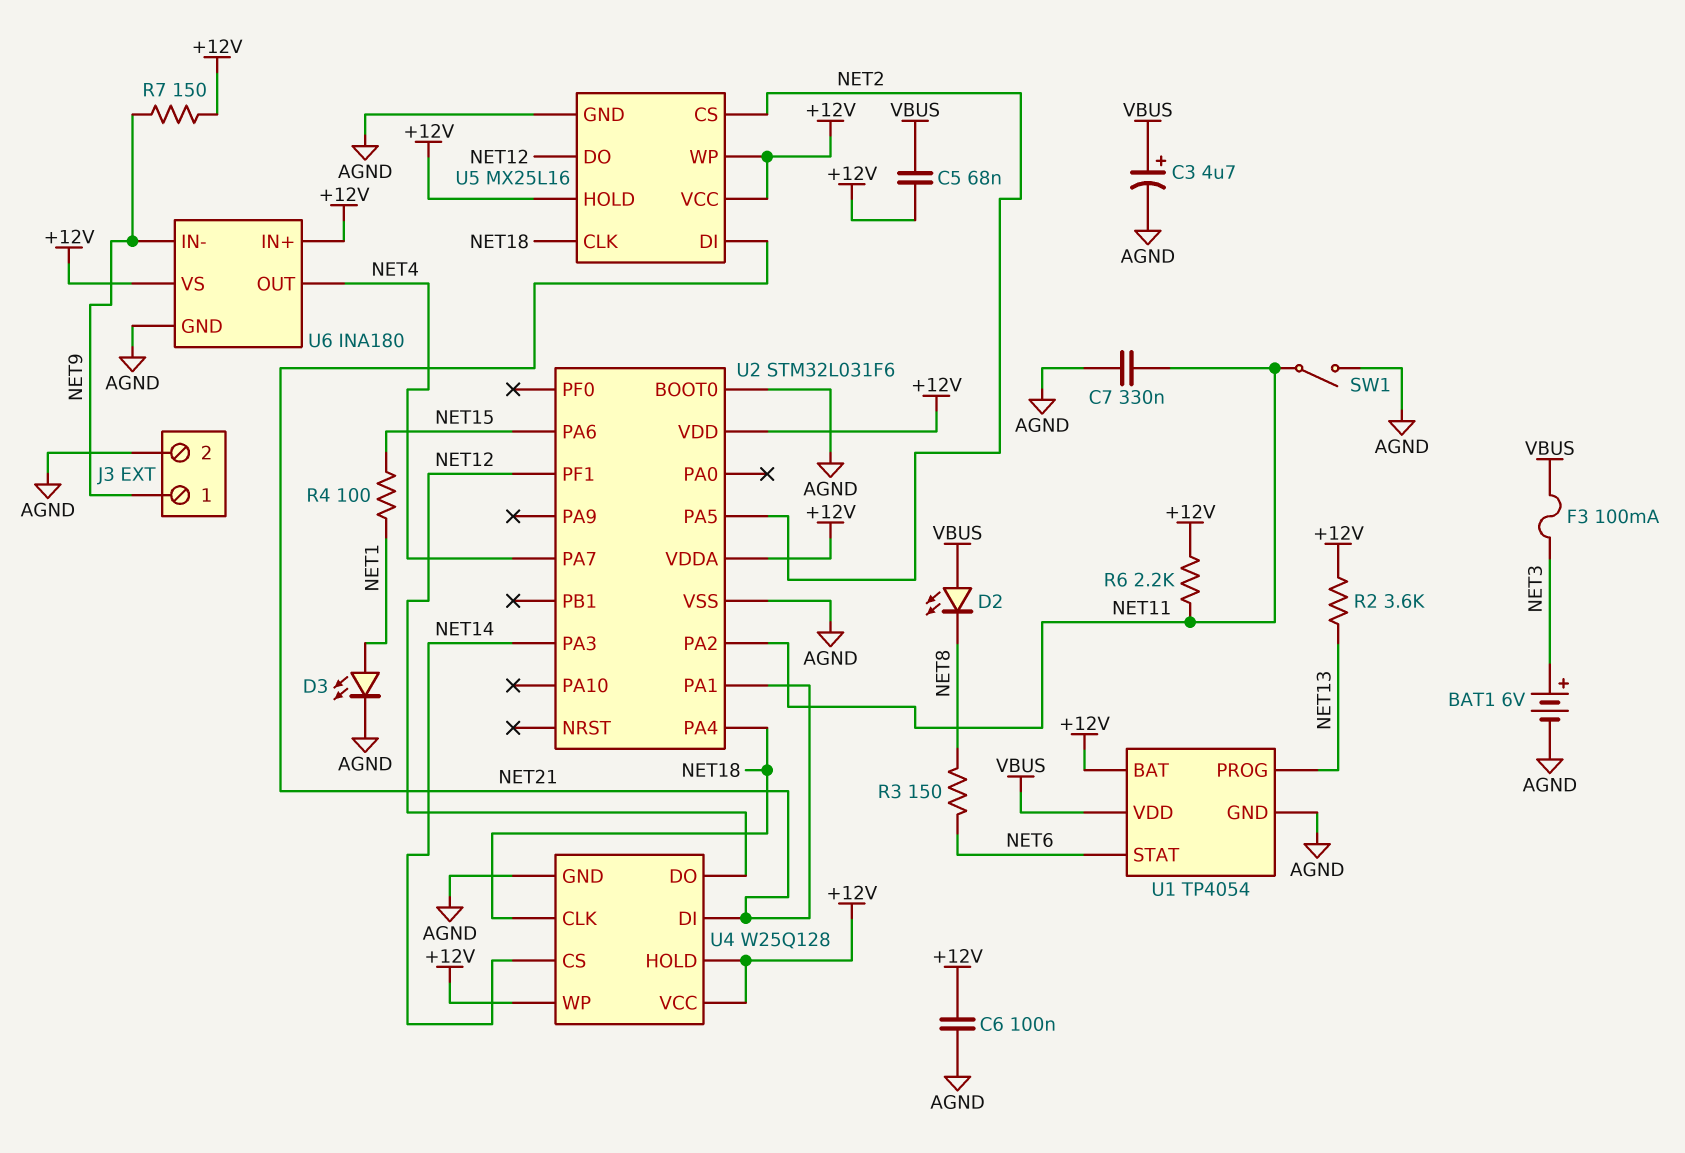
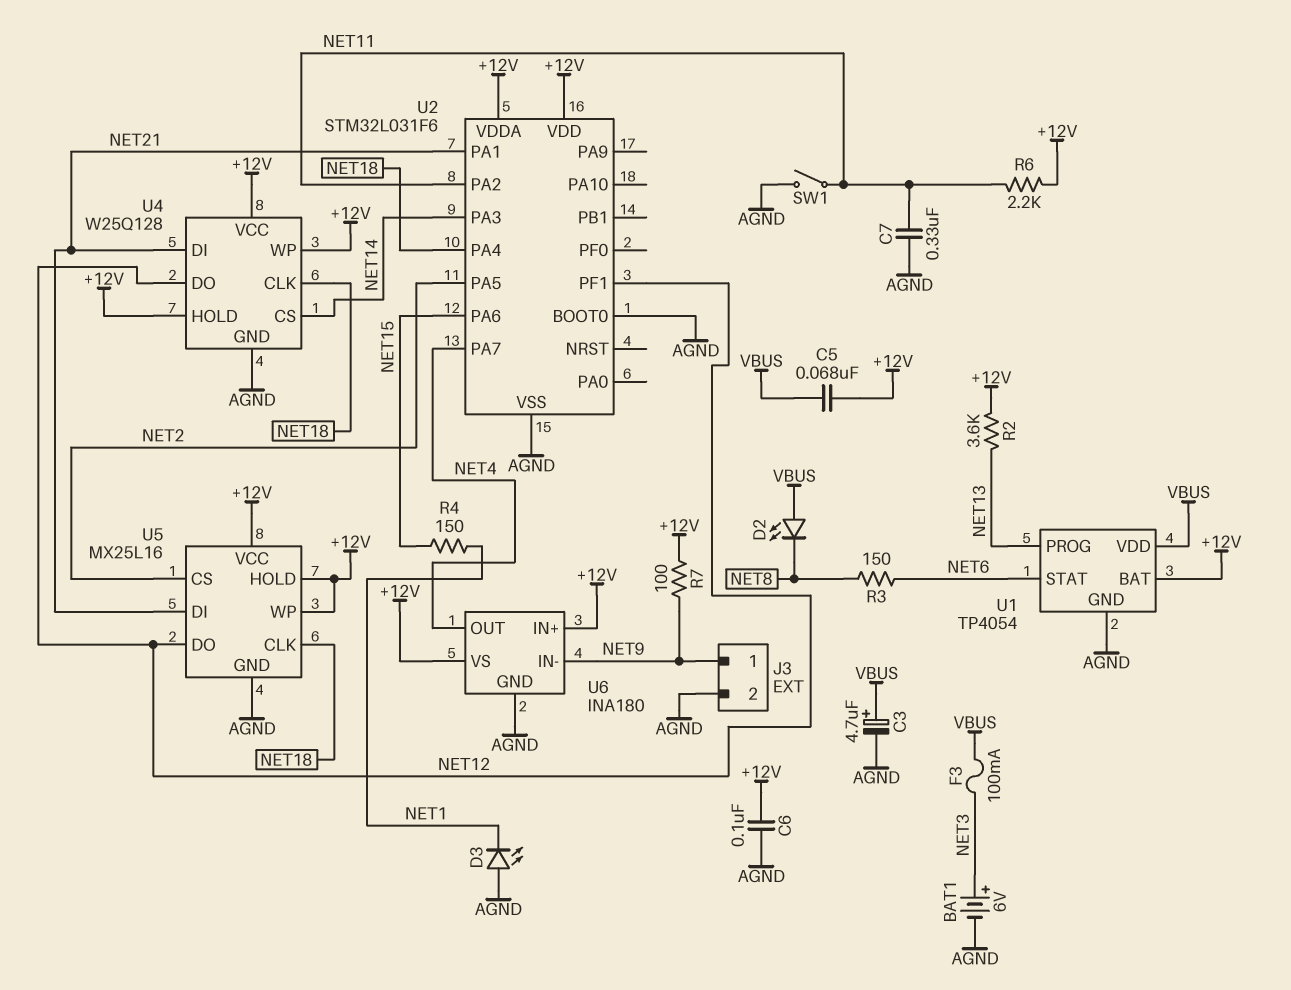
D3: LED (A NET1, K AGND) -> LED (A AGND, K NET1)
R4: 100 (NET1, NET15) -> 150 (NET1, NET15)
R7: 150 (+12V, NET9) -> 100 (+12V, NET9)

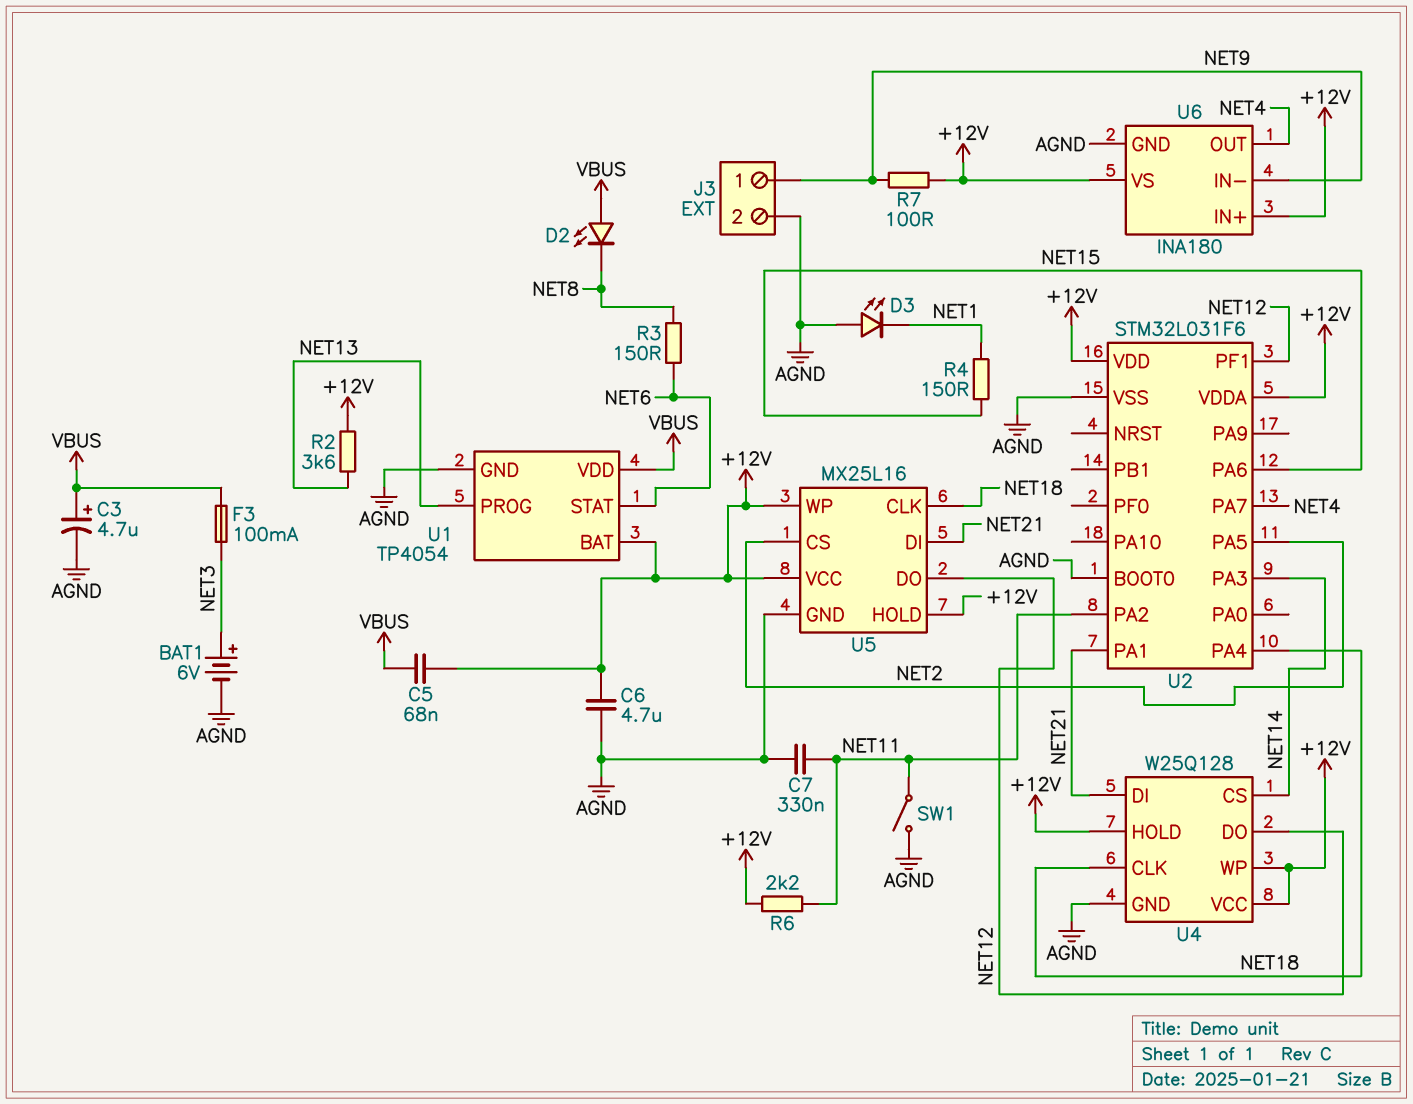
C6: 100nF (+12V, AGND) -> 4.7uF (+12V, AGND)

